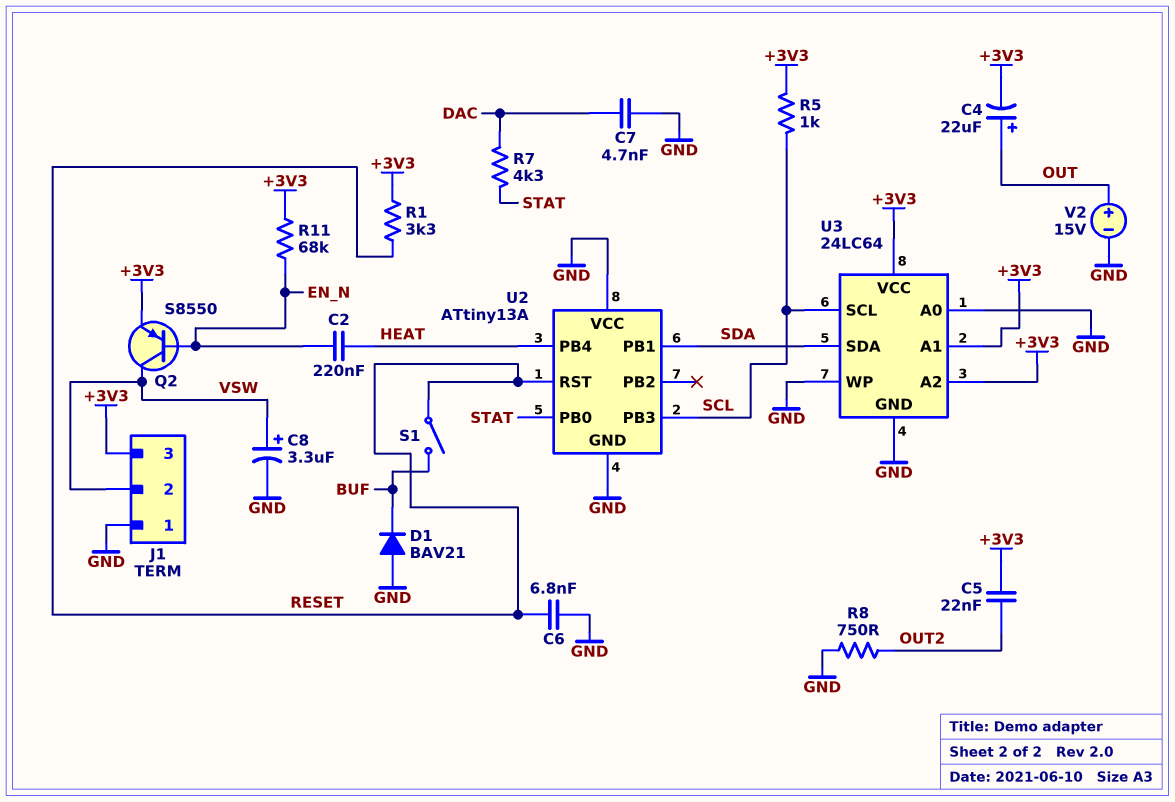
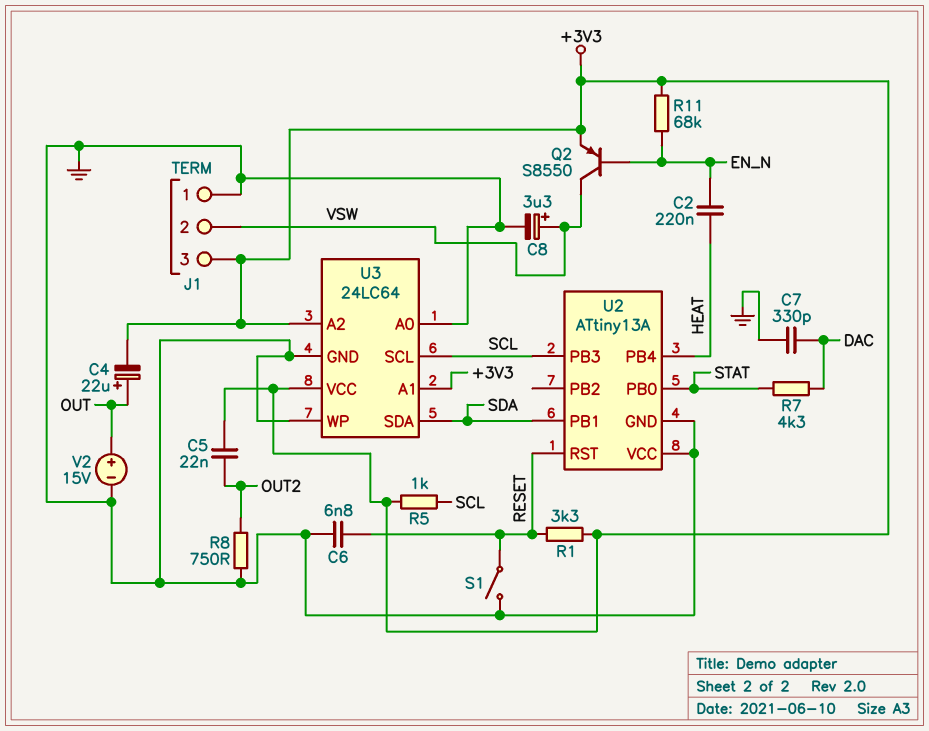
C7: 4.7nF (DAC, GND) -> 330pF (DAC, GND)
D1: diode BAV21 (A GND, K BUF) -> none
S1: switch (BUF, RESET) -> switch (GND, RESET)

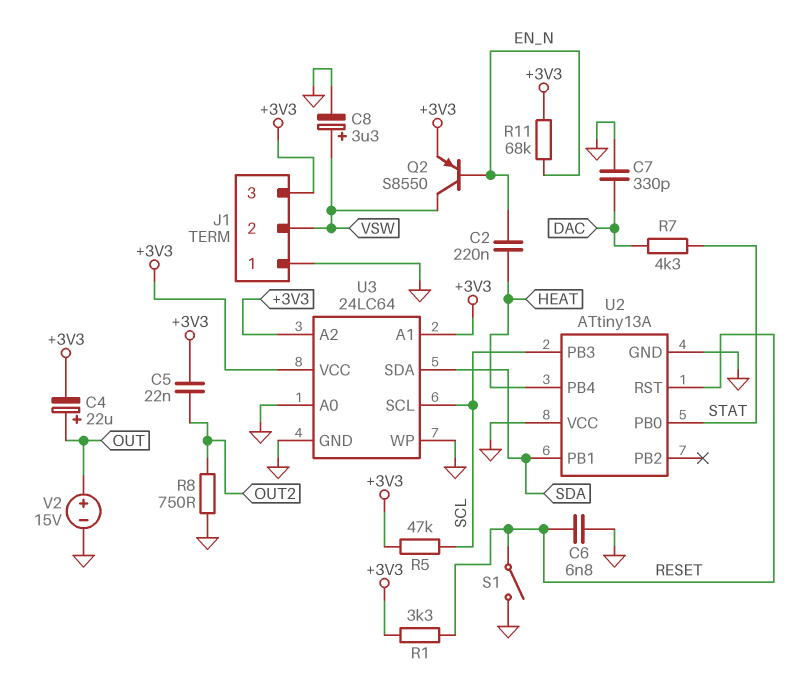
R5: 1k (+3V3, SCL) -> 47k (+3V3, SCL)

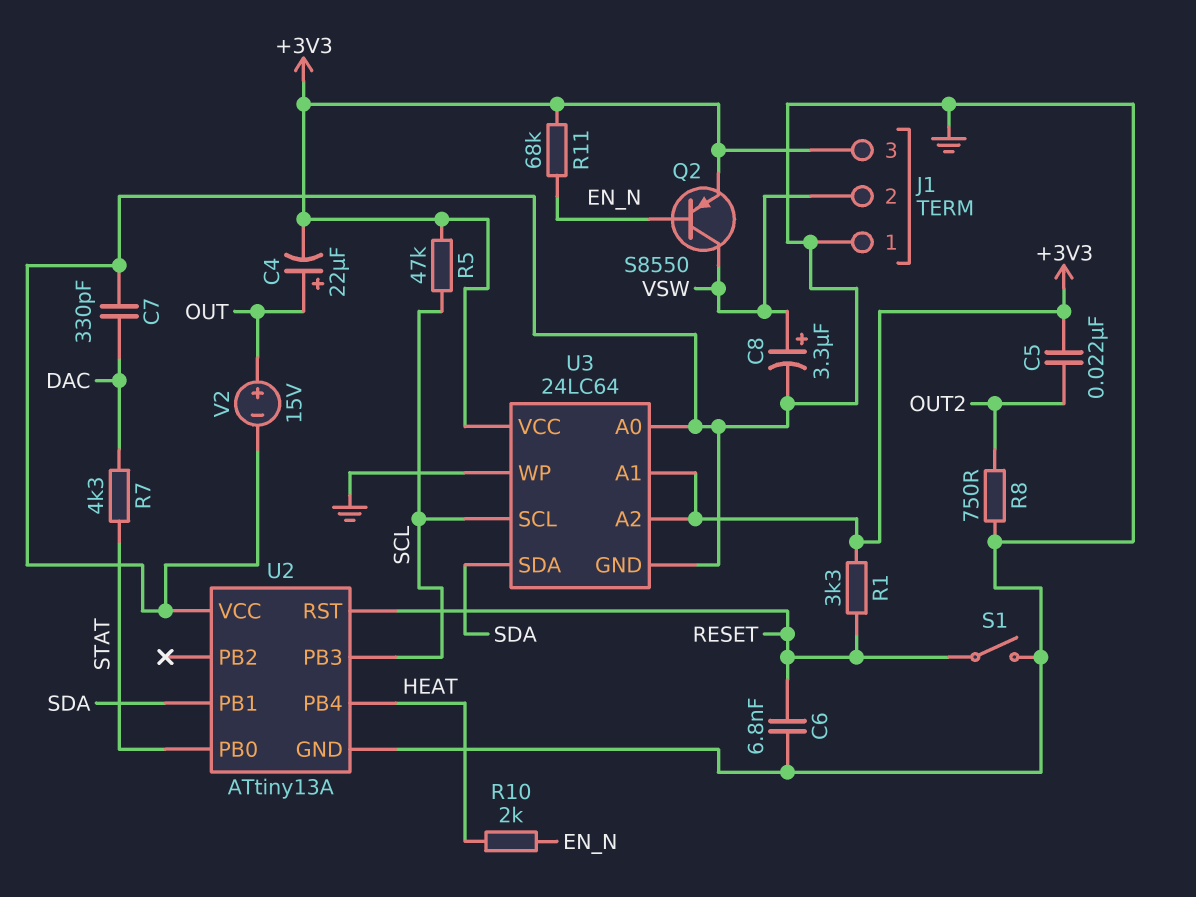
C2: 220nF (EN_N, HEAT) -> none
R10: none -> 2k (EN_N, HEAT)

